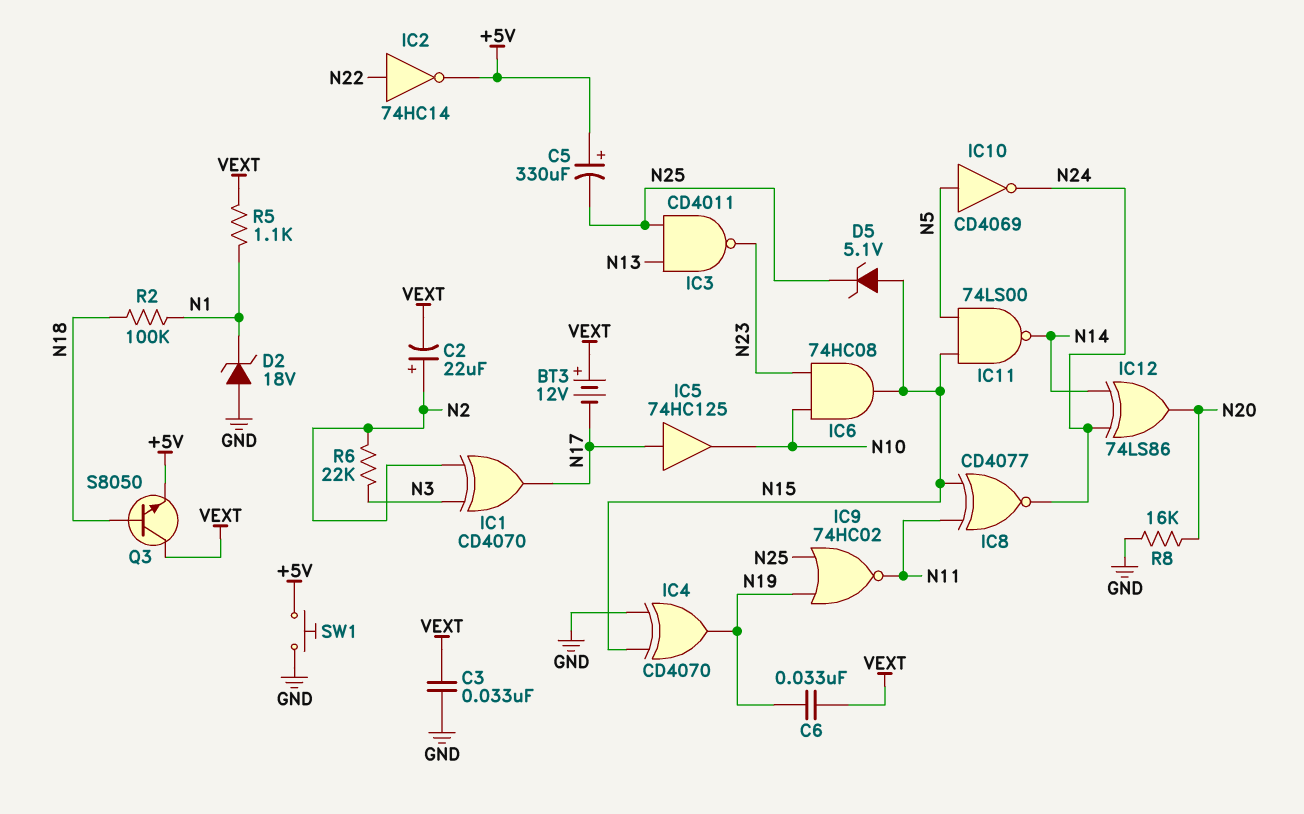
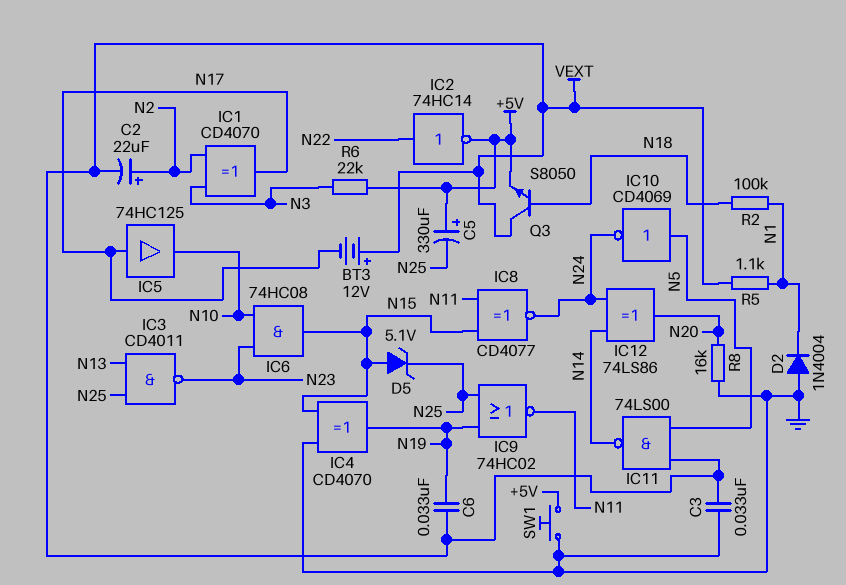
D2: zener 18V (A GND, K N1) -> diode 1N4004 (A GND, K N1)
IC11: NAND 74LS00 (in N5, in N15, out N14) -> NAND 74LS00 (in N5, in VEXT, out N14)
R6: 22k (N2, N3) -> 22k (+5V, N3)

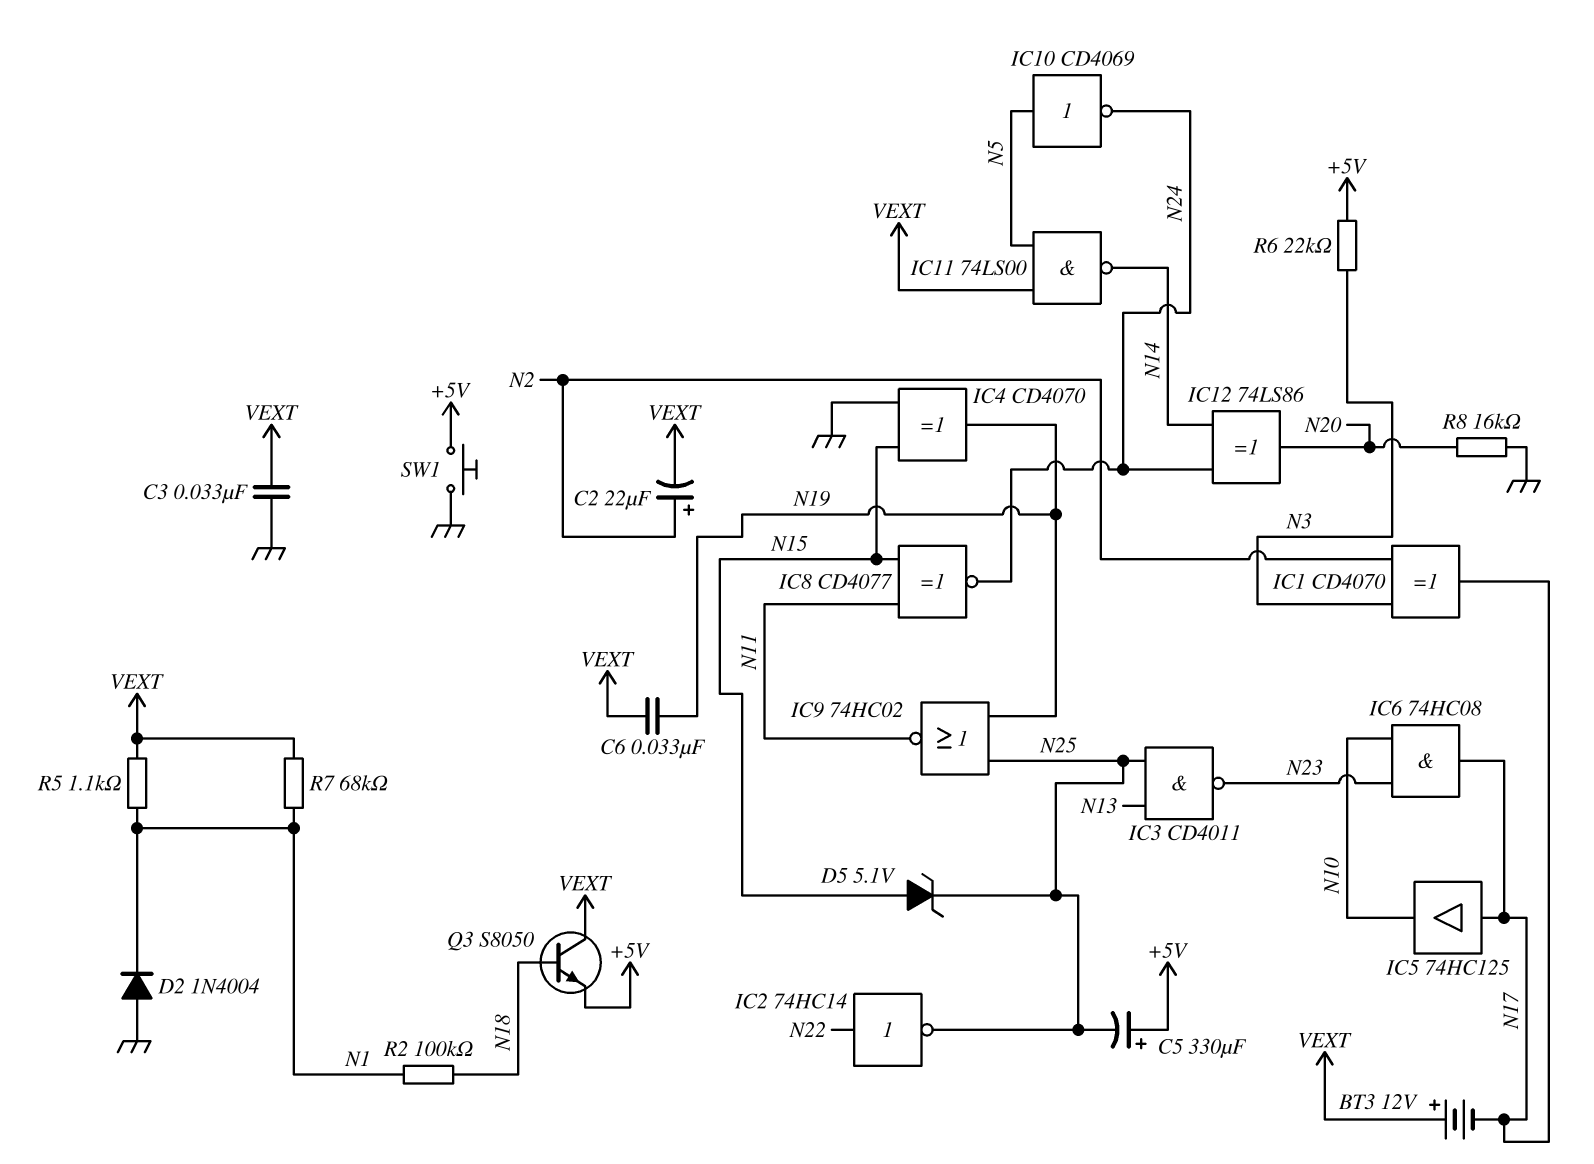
IC2: NOT 74HC14 (in N22, out +5V) -> NOT 74HC14 (in N22, out N25)
IC6: AND 74HC08 (in N10, in N23, out N15) -> AND 74HC08 (in N10, in N23, out N17)
R7: none -> 68k (N1, VEXT)

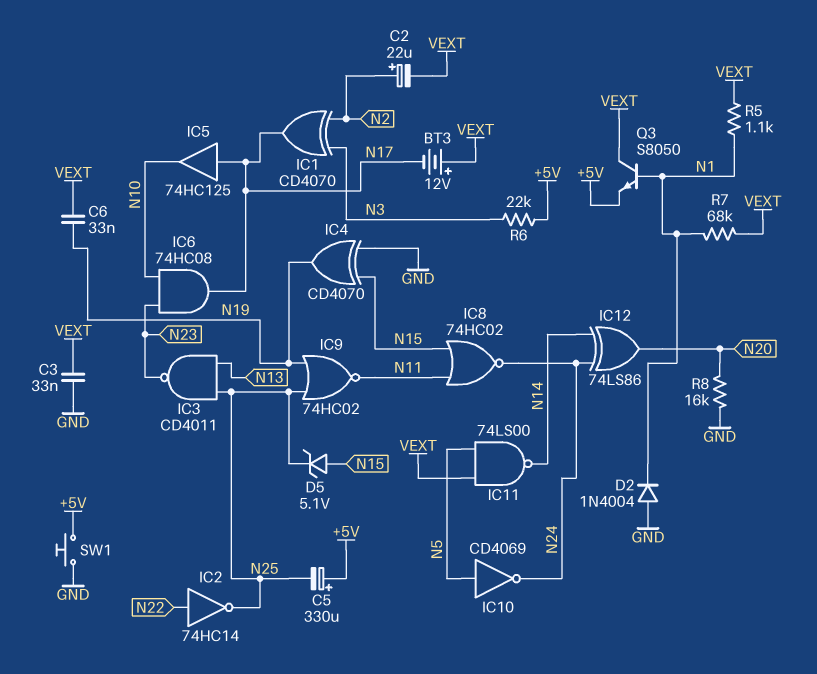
IC8: XNOR CD4077 (in N11, in N15, out N24) -> NOR 74HC02 (in N11, in N15, out N24)
Q3: NPN S8050 (B N18, C VEXT, E +5V) -> NPN S8050 (B N1, C VEXT, E +5V)
R2: 100k (N1, N18) -> none

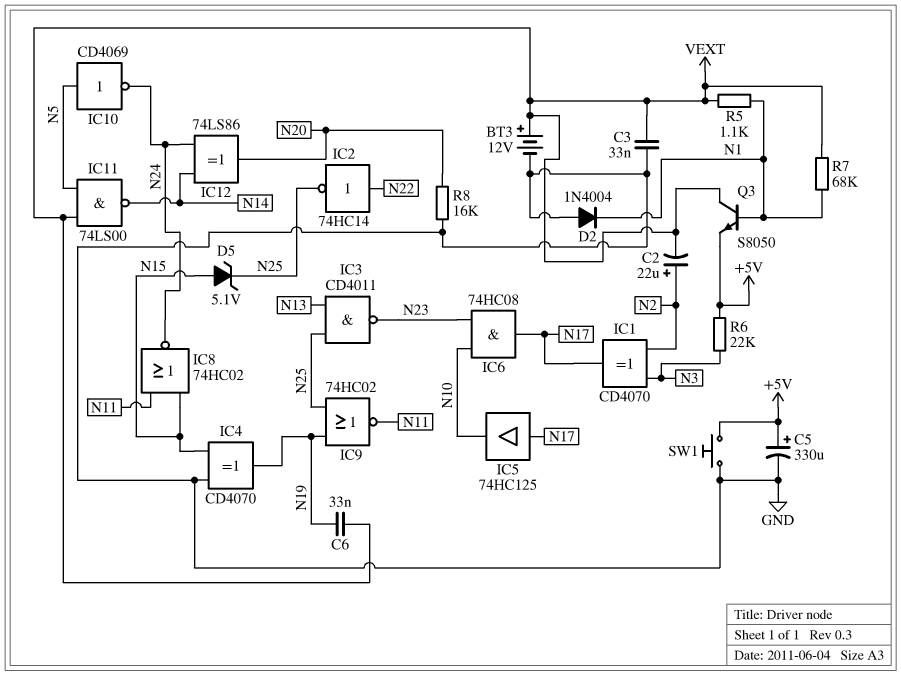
BT3: 12V (plus VEXT, minus N17) -> 12V (plus VEXT, minus GND)
C5: 330uF (plus +5V, minus N25) -> 330uF (plus +5V, minus GND)

